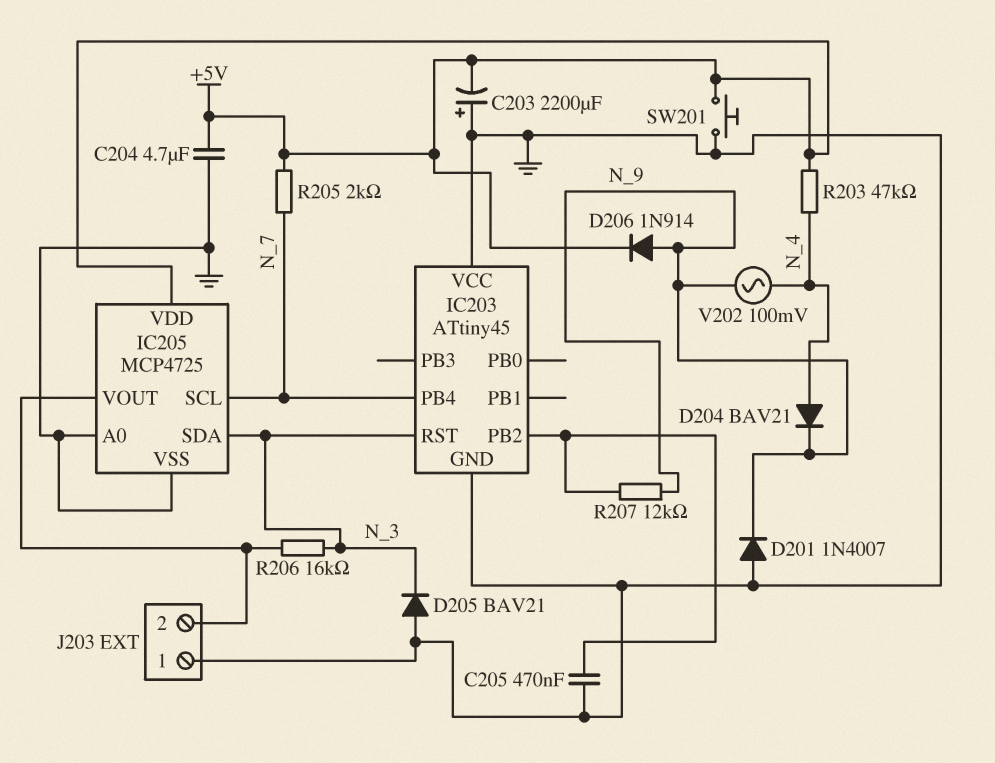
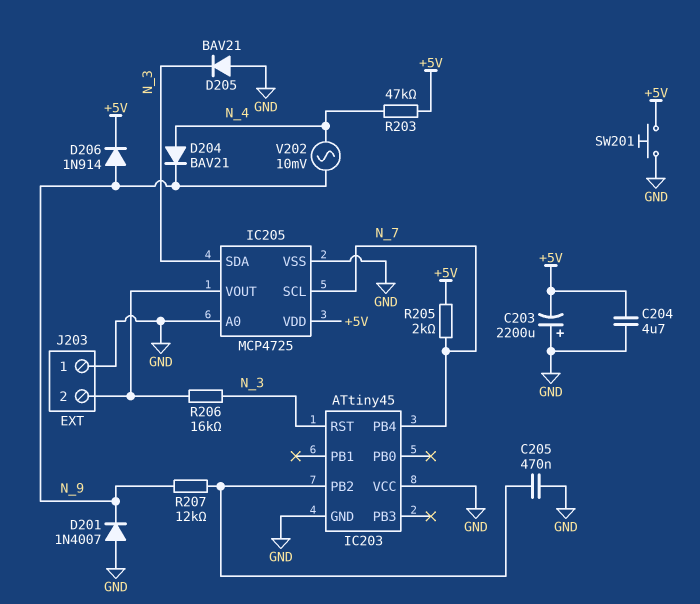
V202: AC 100mV (N_4, N_9) -> AC 10mV (N_4, N_9)

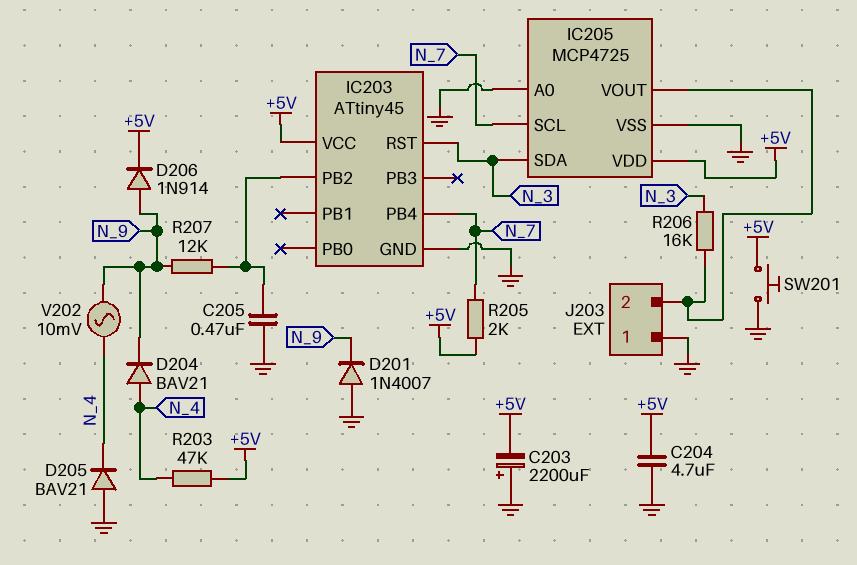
D205: diode BAV21 (A GND, K N_3) -> diode BAV21 (A GND, K N_4)
IC203 pin VCC: GND -> +5V

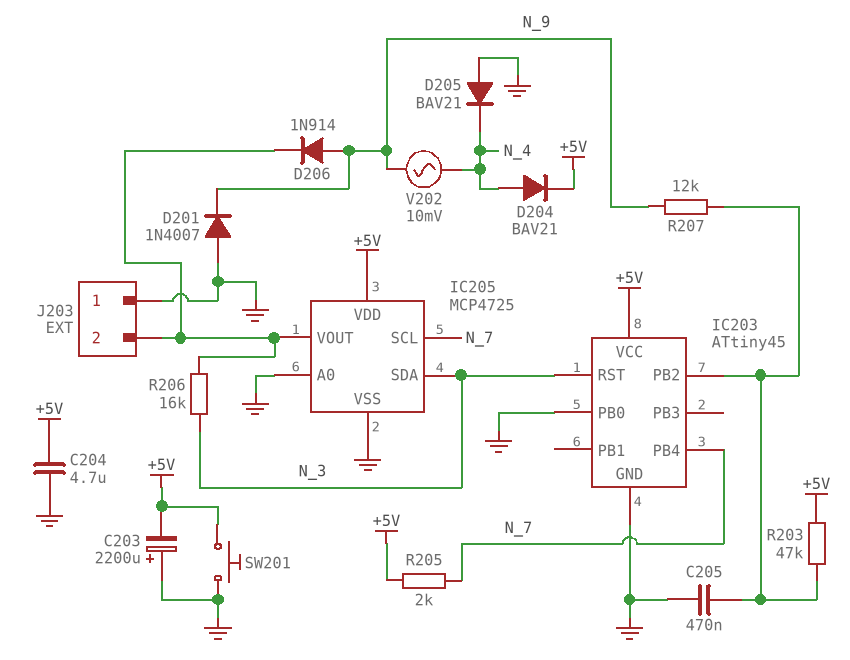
D204: diode BAV21 (A N_4, K N_9) -> diode BAV21 (A N_4, K +5V)
D206: diode 1N914 (A N_9, K +5V) -> diode 1N914 (A N_9, K IC205/VOUT)
IC203 pin PB0: none -> GND
R203: 47k (+5V, N_4) -> 47k (+5V, IC203/PB2)

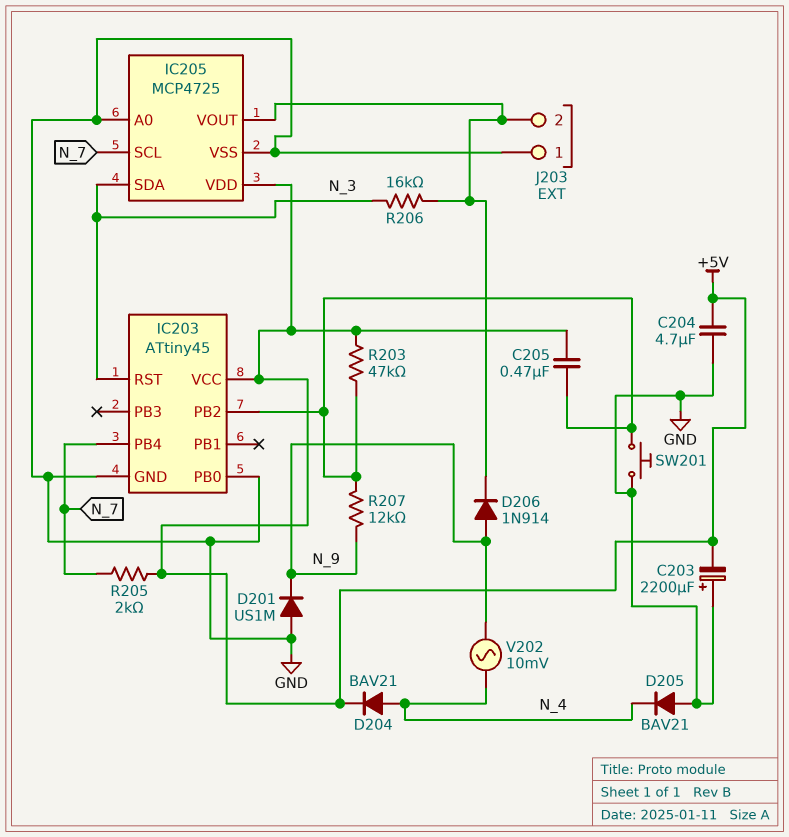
C205: 470nF (GND, IC203/PB2) -> 470nF (+5V, IC203/PB2)
D201: diode 1N4007 (A GND, K N_9) -> diode US1M (A GND, K N_9)
SW201: button (+5V, GND) -> button (GND, IC203/PB2)

